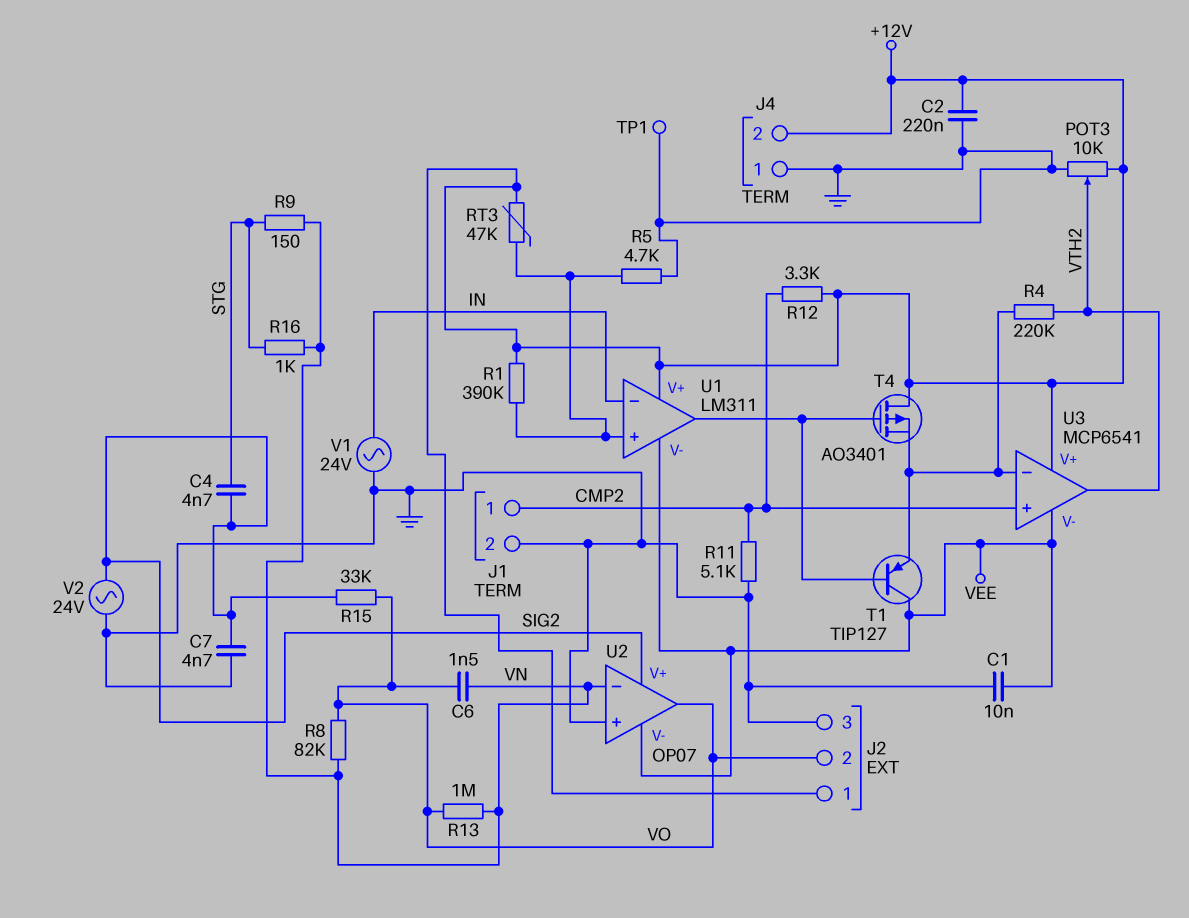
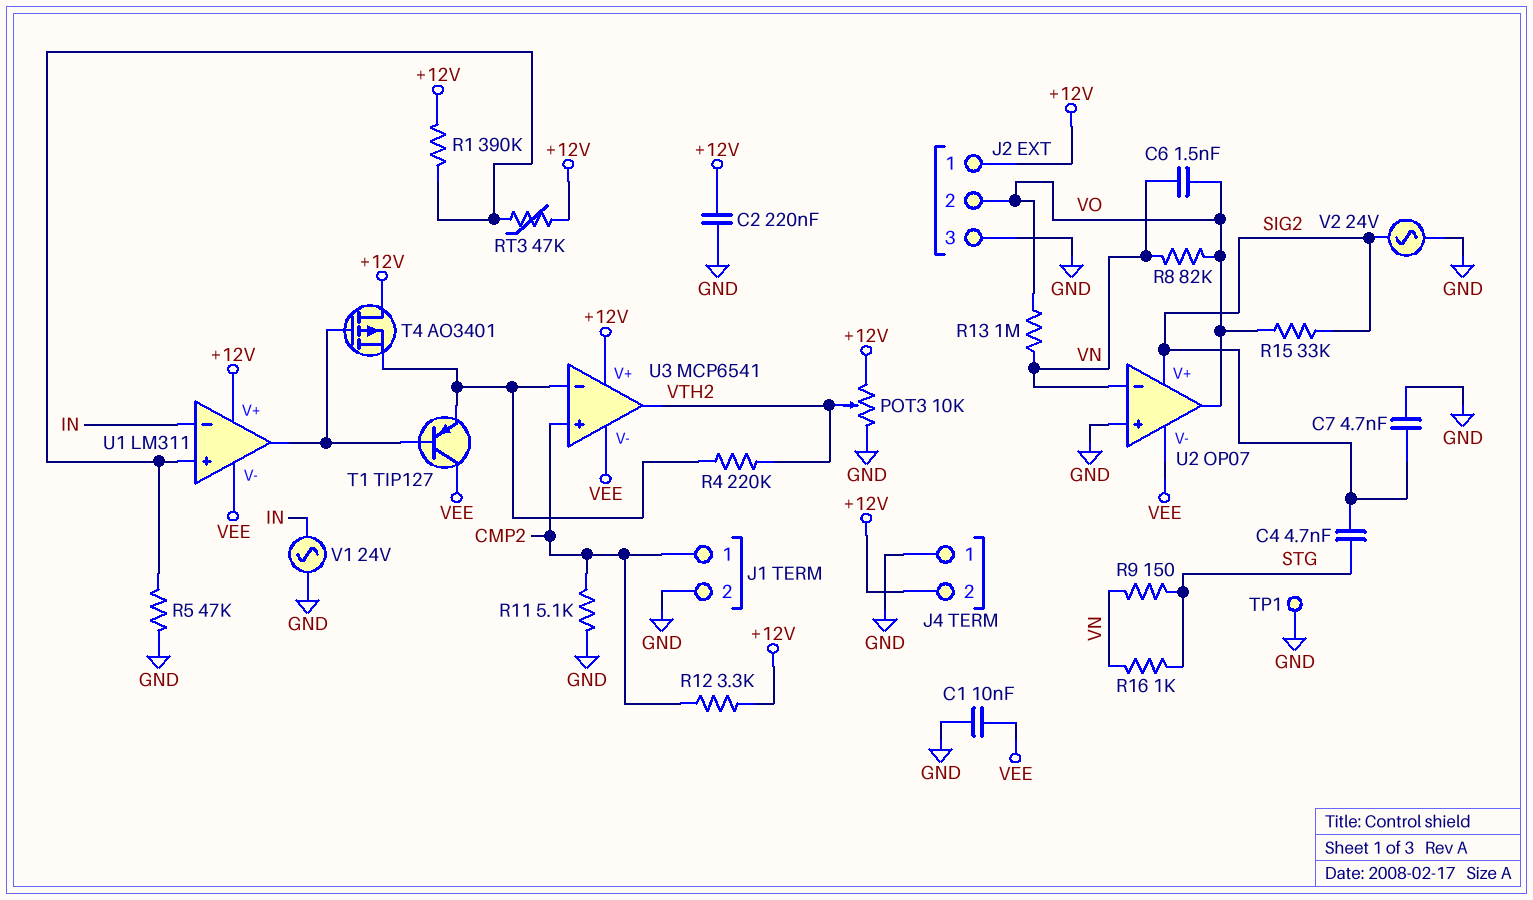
R5: 4.7k (GND, U1/in+) -> 47k (GND, U1/in+)

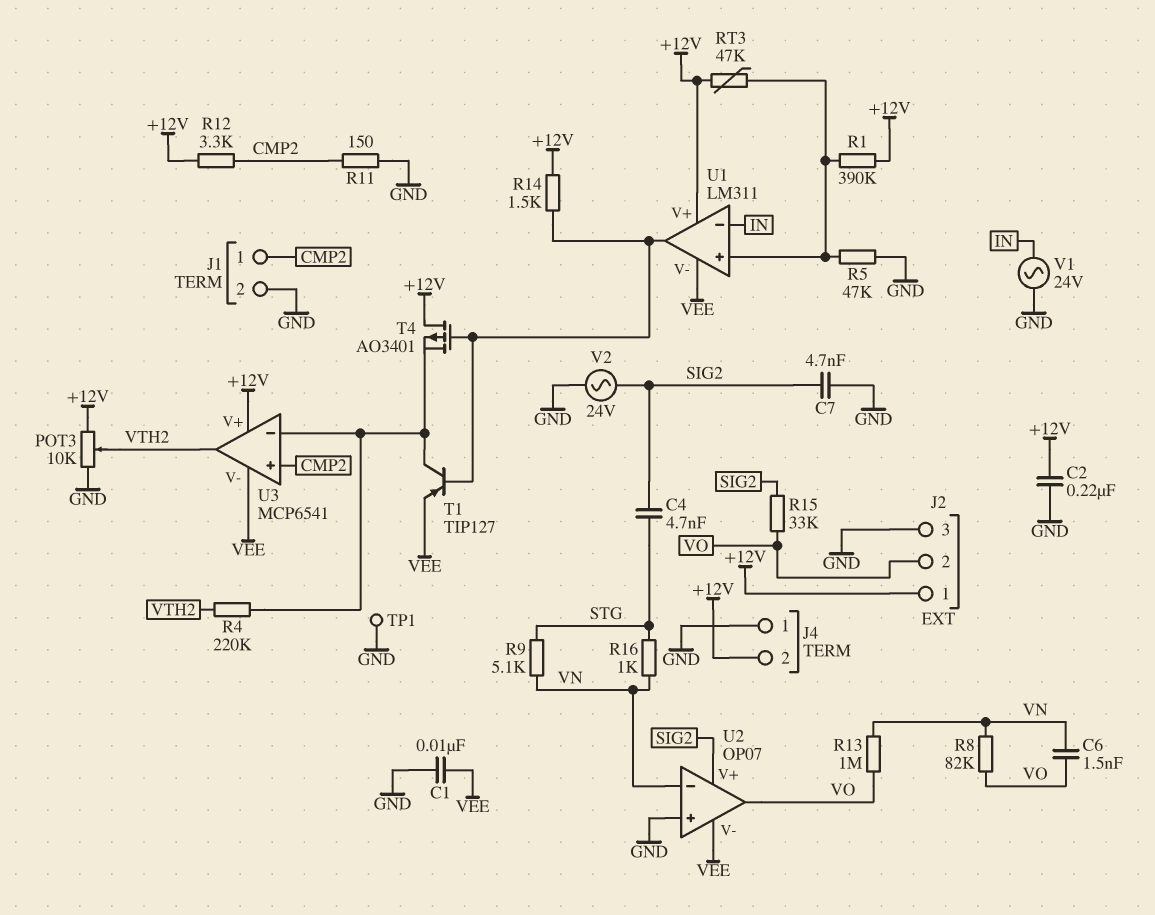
R9: 150 (STG, VN) -> 5.1k (STG, VN)
R11: 5.1k (CMP2, GND) -> 150 (CMP2, GND)
R14: none -> 1.5k (+12V, U1/out)
T1: PNP TIP127 (B U1/out, C VEE, E U3/in-) -> PNP TIP127 (B U1/out, C U3/in-, E VEE)

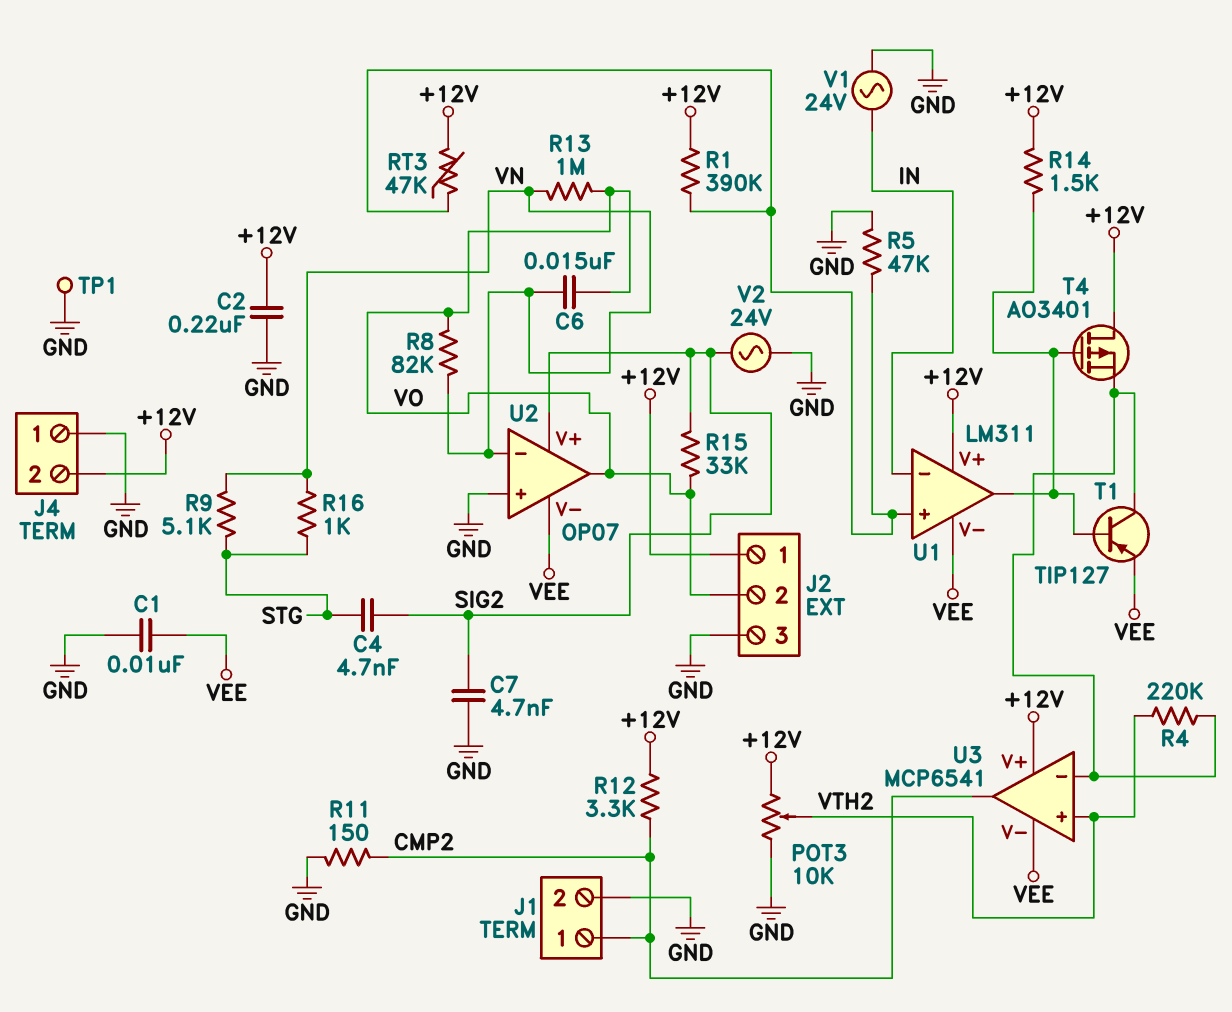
C6: 1.5nF (VN, VO) -> 15nF (VN, VO)
U3 pin in+: CMP2 -> VTH2
U3 pin out: VTH2 -> CMP2

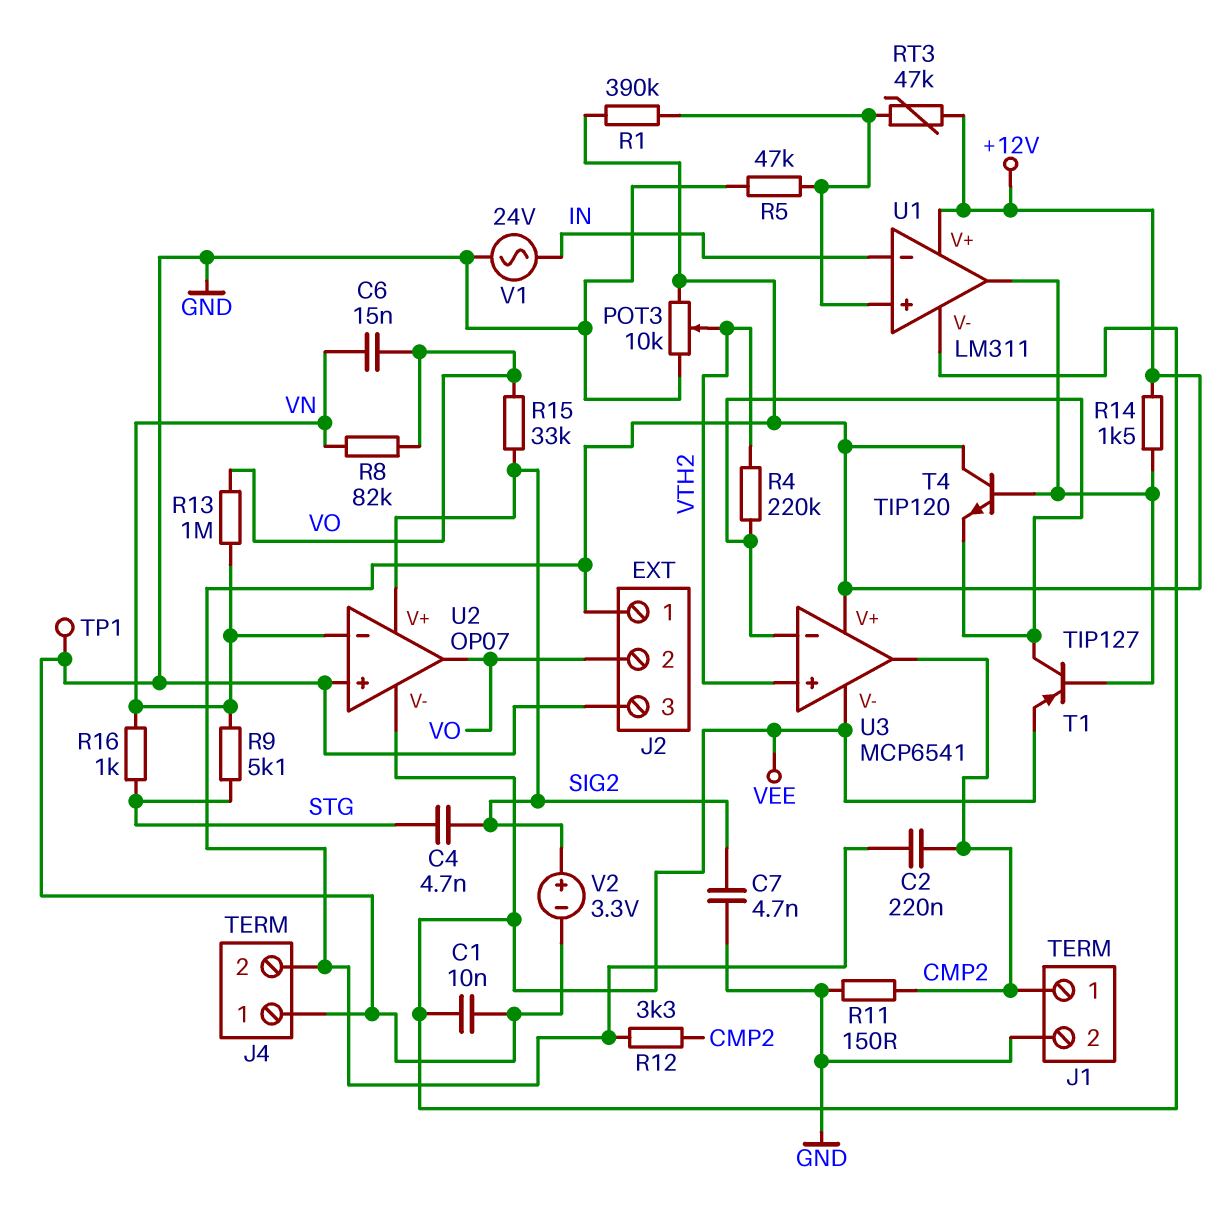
C2: 220nF (+12V, GND) -> 220nF (+12V, CMP2)
T4: PMOS AO3401 (G U1/out, D +12V, S U3/in-) -> NPN TIP120 (B U1/out, C +12V, E U3/in-)
V2: AC 24V (GND, SIG2) -> 3.3V (plus SIG2, minus GND)

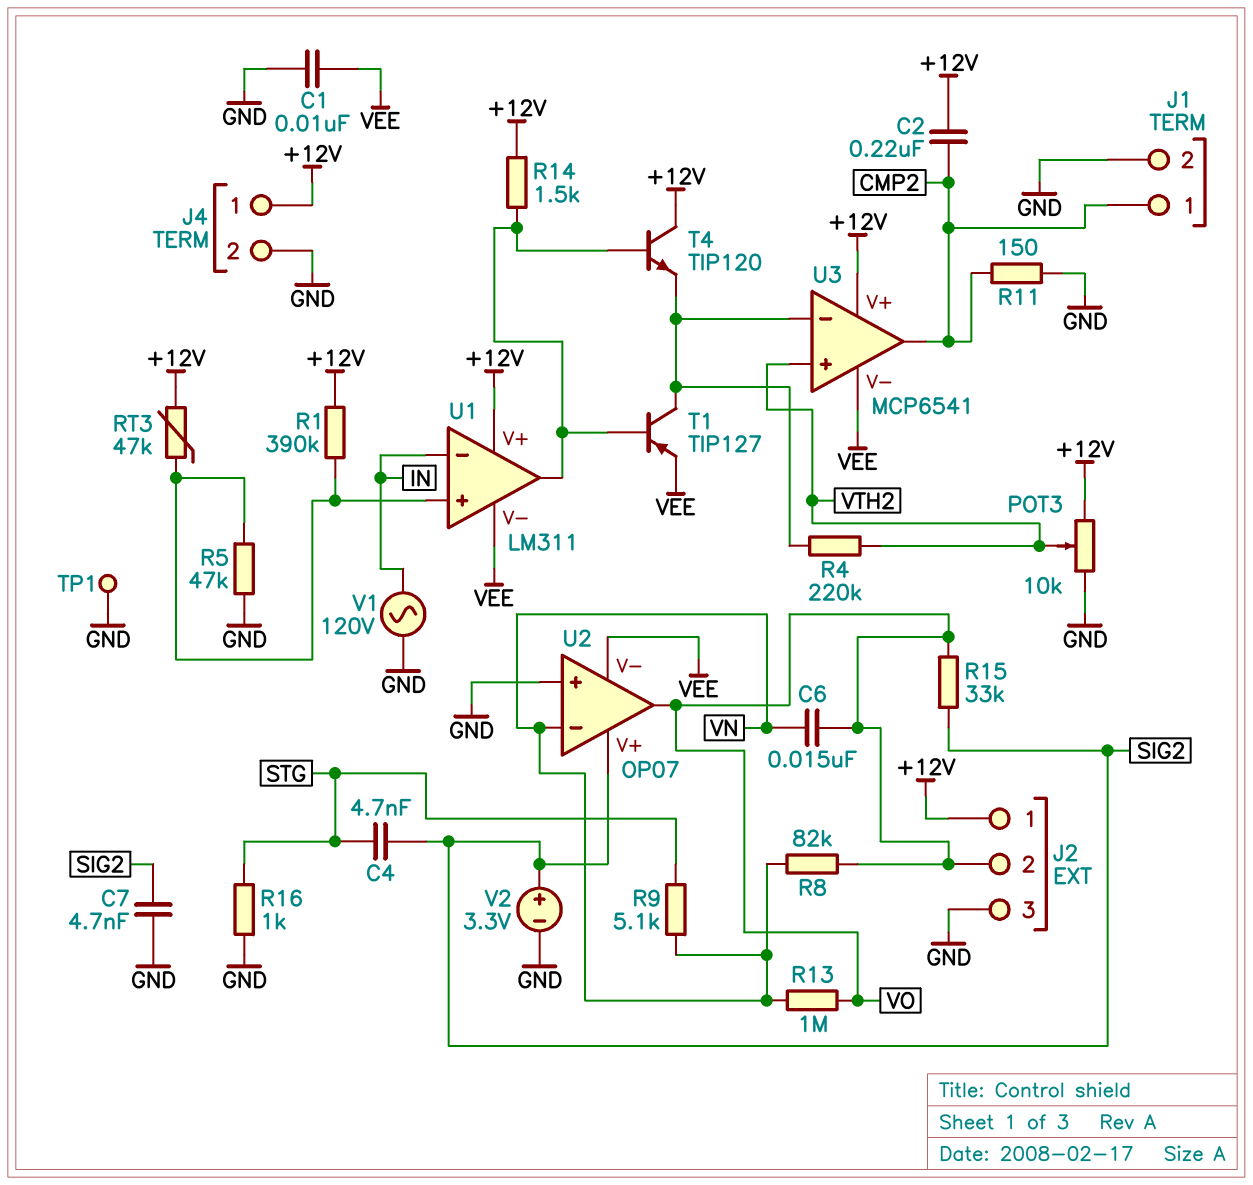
J4 pin 1: GND -> +12V
J4 pin 2: +12V -> GND
R12: 3.3k (+12V, CMP2) -> none
R16: 1k (STG, VN) -> 1k (GND, STG)
V1: AC 24V (GND, IN) -> AC 120V (GND, IN)

